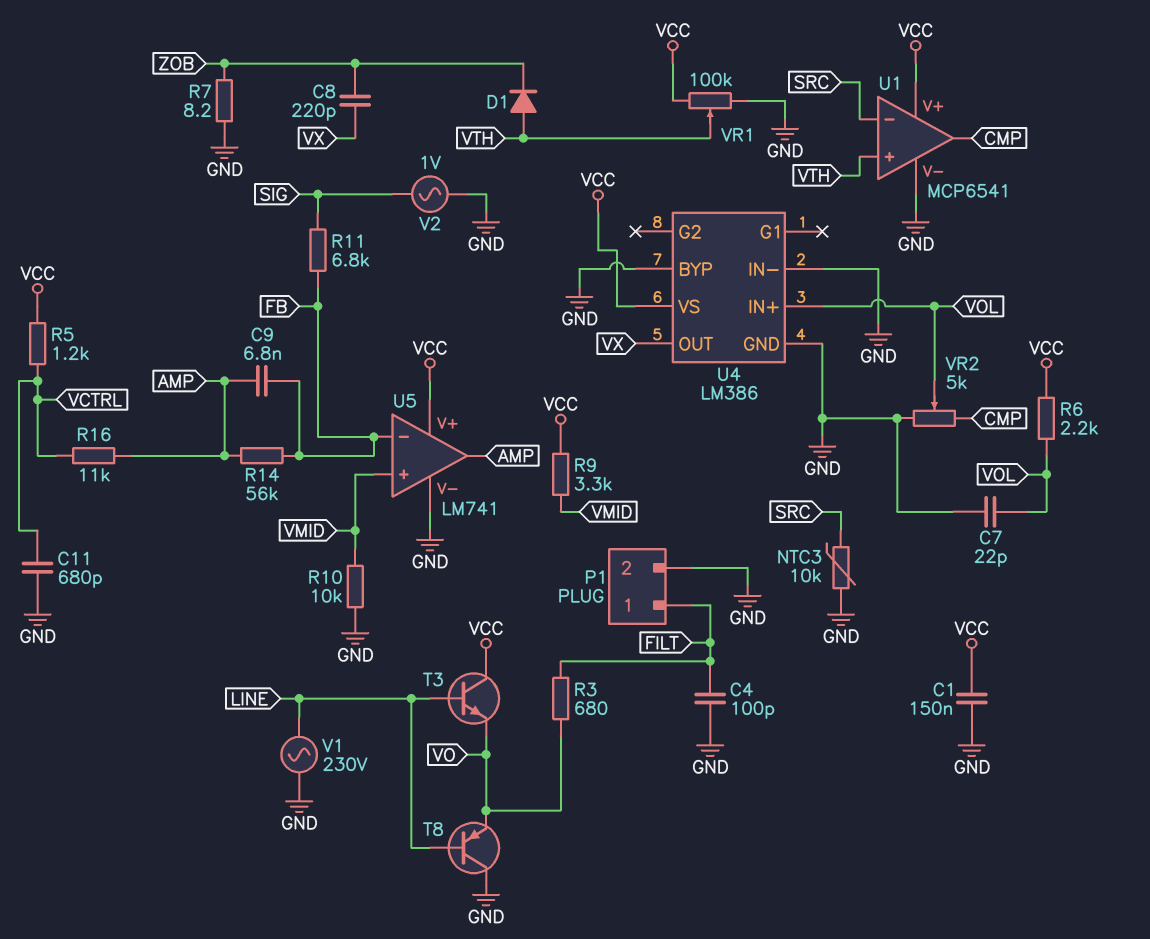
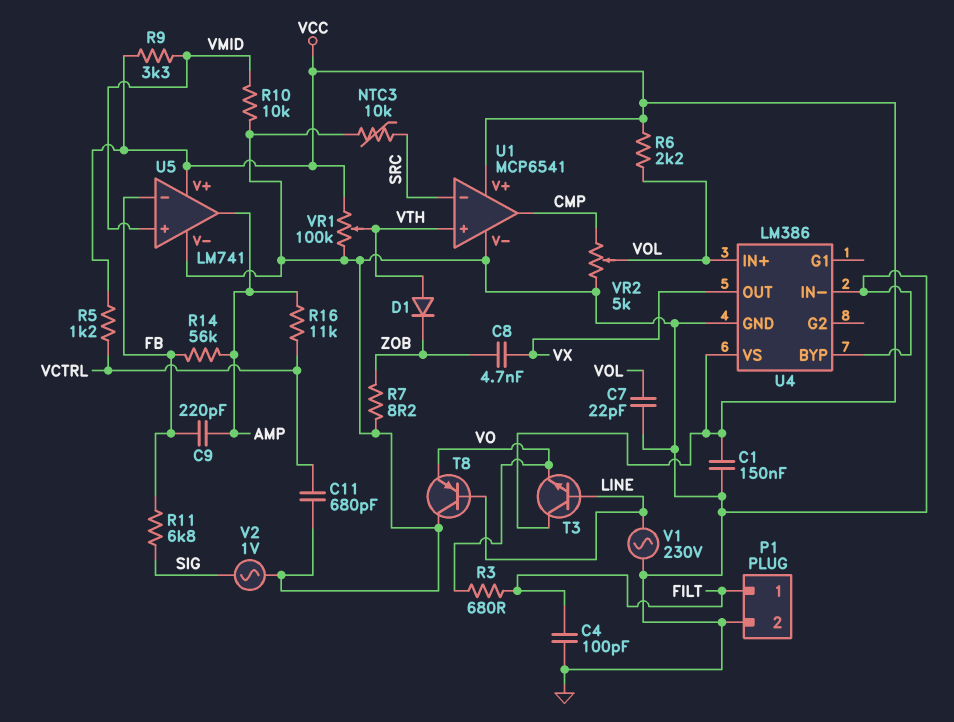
C8: 220pF (VX, ZOB) -> 4.7nF (VX, ZOB)
C9: 6.8nF (AMP, FB) -> 220pF (AMP, FB)

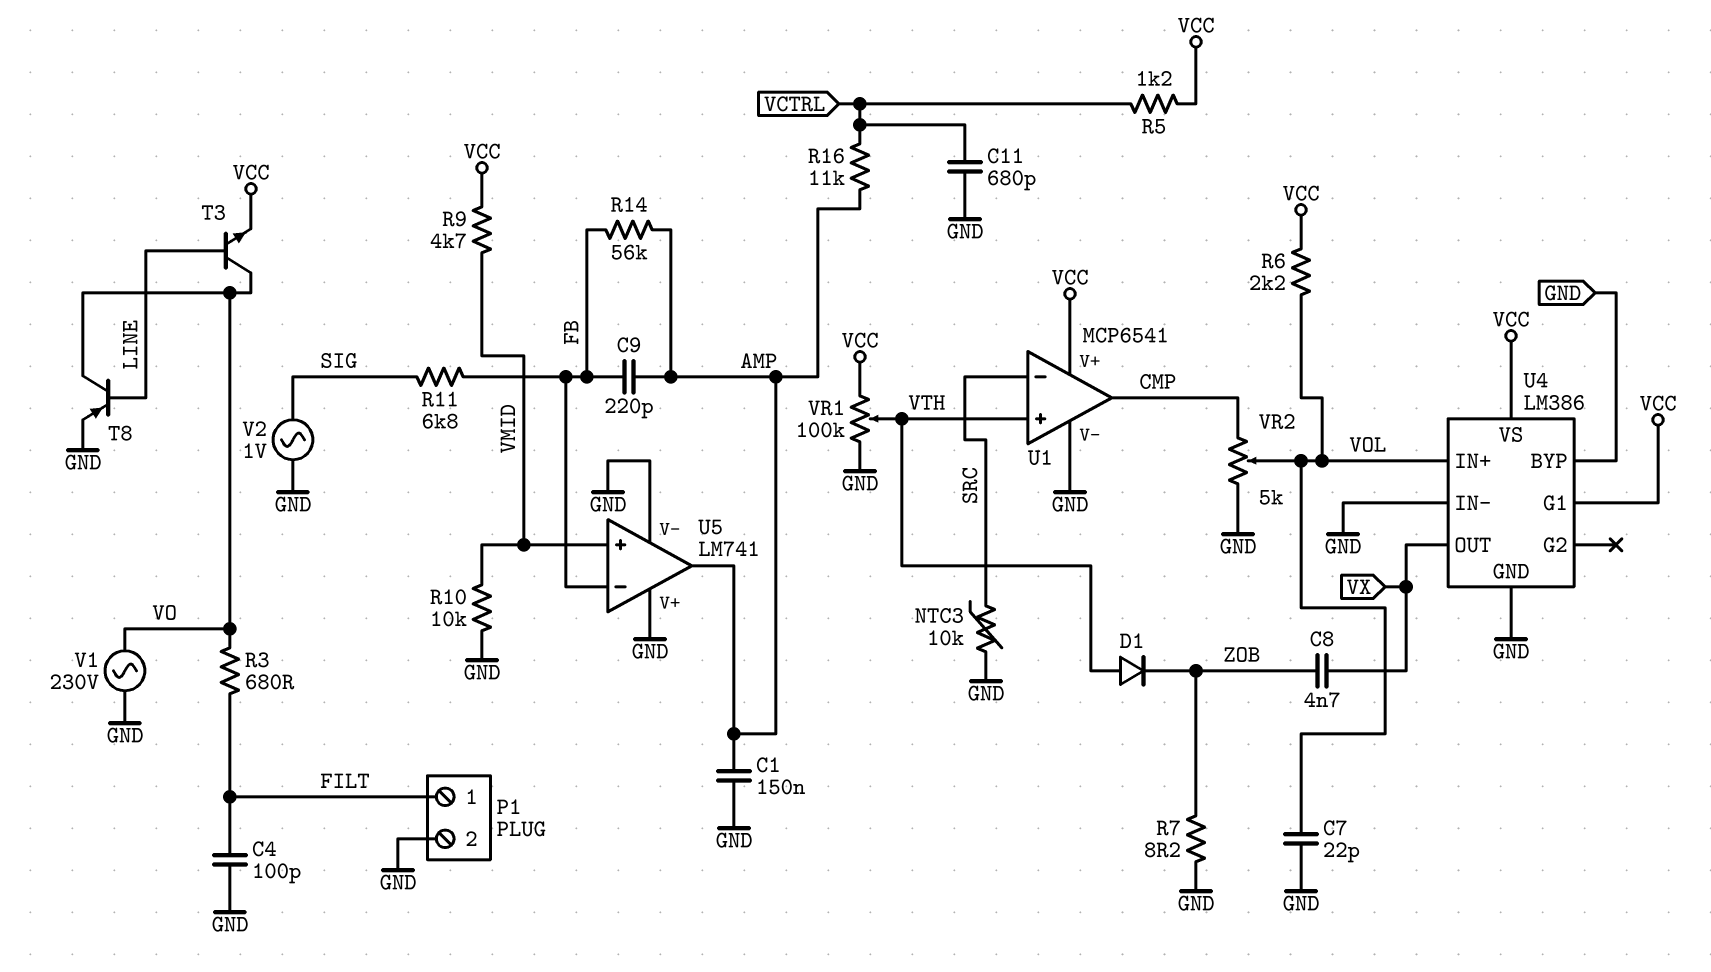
C1: 150nF (GND, VCC) -> 150nF (AMP, GND)
R9: 3.3k (VCC, VMID) -> 4.7k (VCC, VMID)
T3: NPN (B LINE, C VCC, E VO) -> NPN (B LINE, C VO, E VCC)
T8: PNP (B LINE, C GND, E VO) -> PNP (B LINE, C VO, E GND)
U4 pin G1: none -> VCC
U5 pin V+: VCC -> GND
V1: AC 230V (GND, LINE) -> AC 230V (GND, VO)

